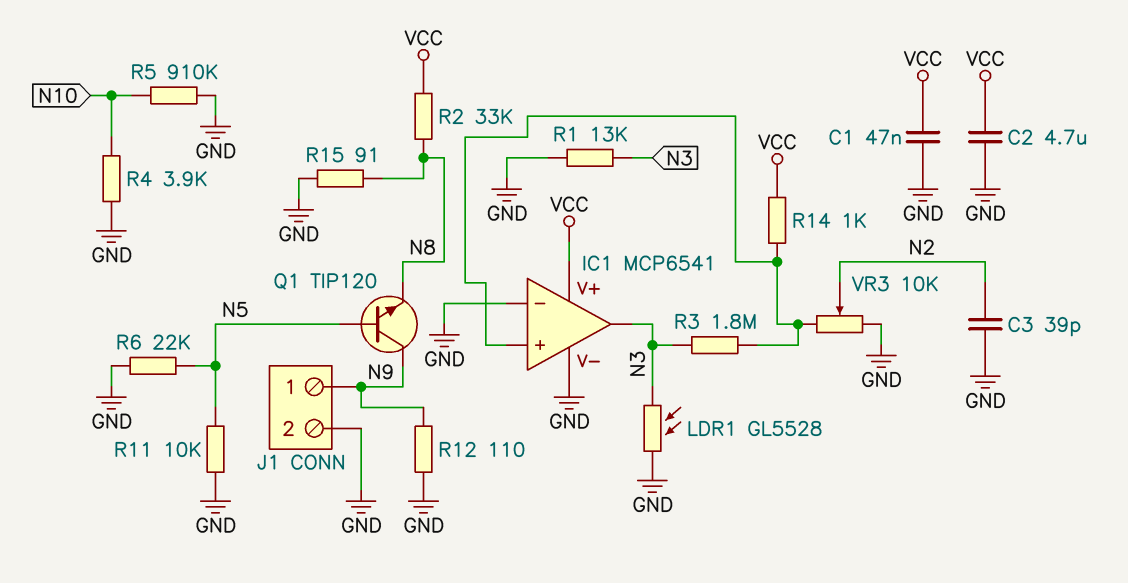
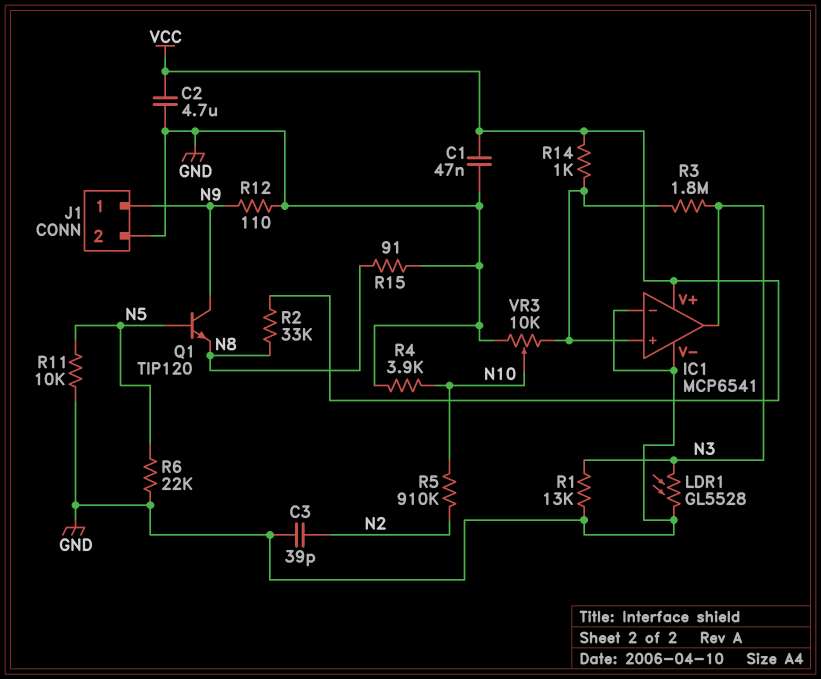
R5: 910k (GND, N10) -> 910k (N2, N10)
VR3: 10k (GND, IC1/in+, wiper N2) -> 10k (GND, IC1/in+, wiper N10)

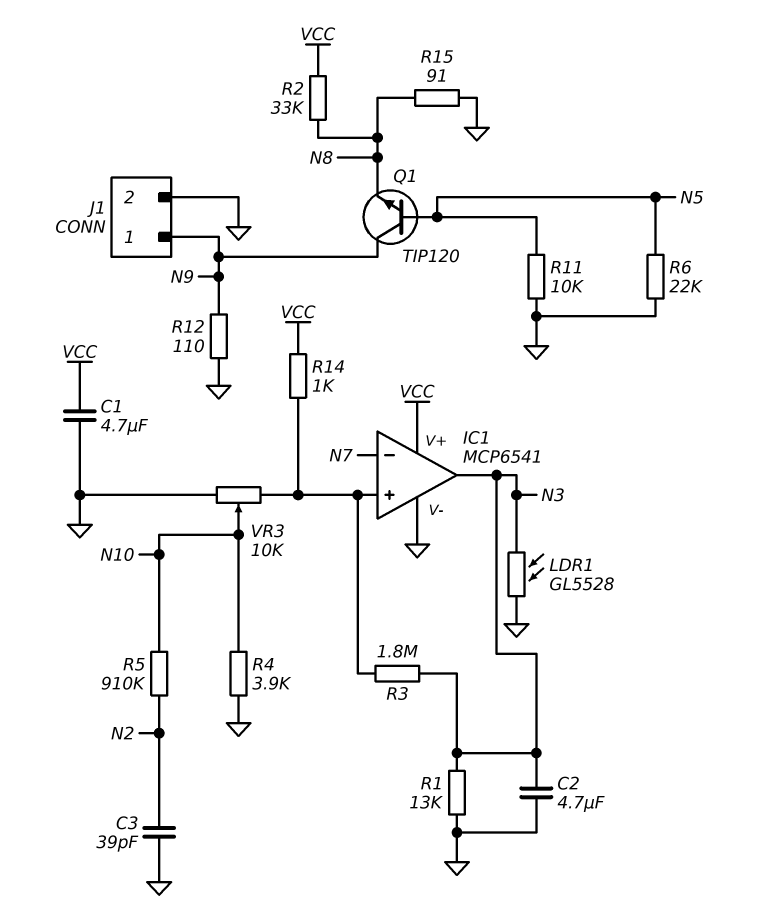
C1: 47nF (GND, VCC) -> 4.7uF (GND, VCC)
C2: 4.7uF (GND, VCC) -> 4.7uF (GND, N3)
IC1 pin in-: GND -> N7

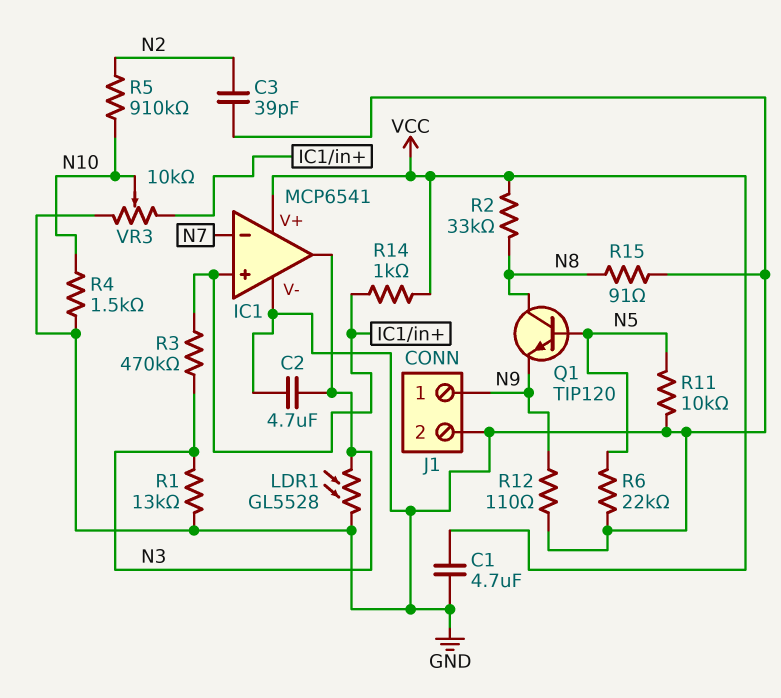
Q1: NPN TIP120 (B N5, C N9, E N8) -> NPN TIP120 (B N5, C N8, E N9)
R3: 1.8M (IC1/in+, N3) -> 470k (IC1/in+, N3)
R4: 3.9k (GND, N10) -> 1.5k (GND, N10)

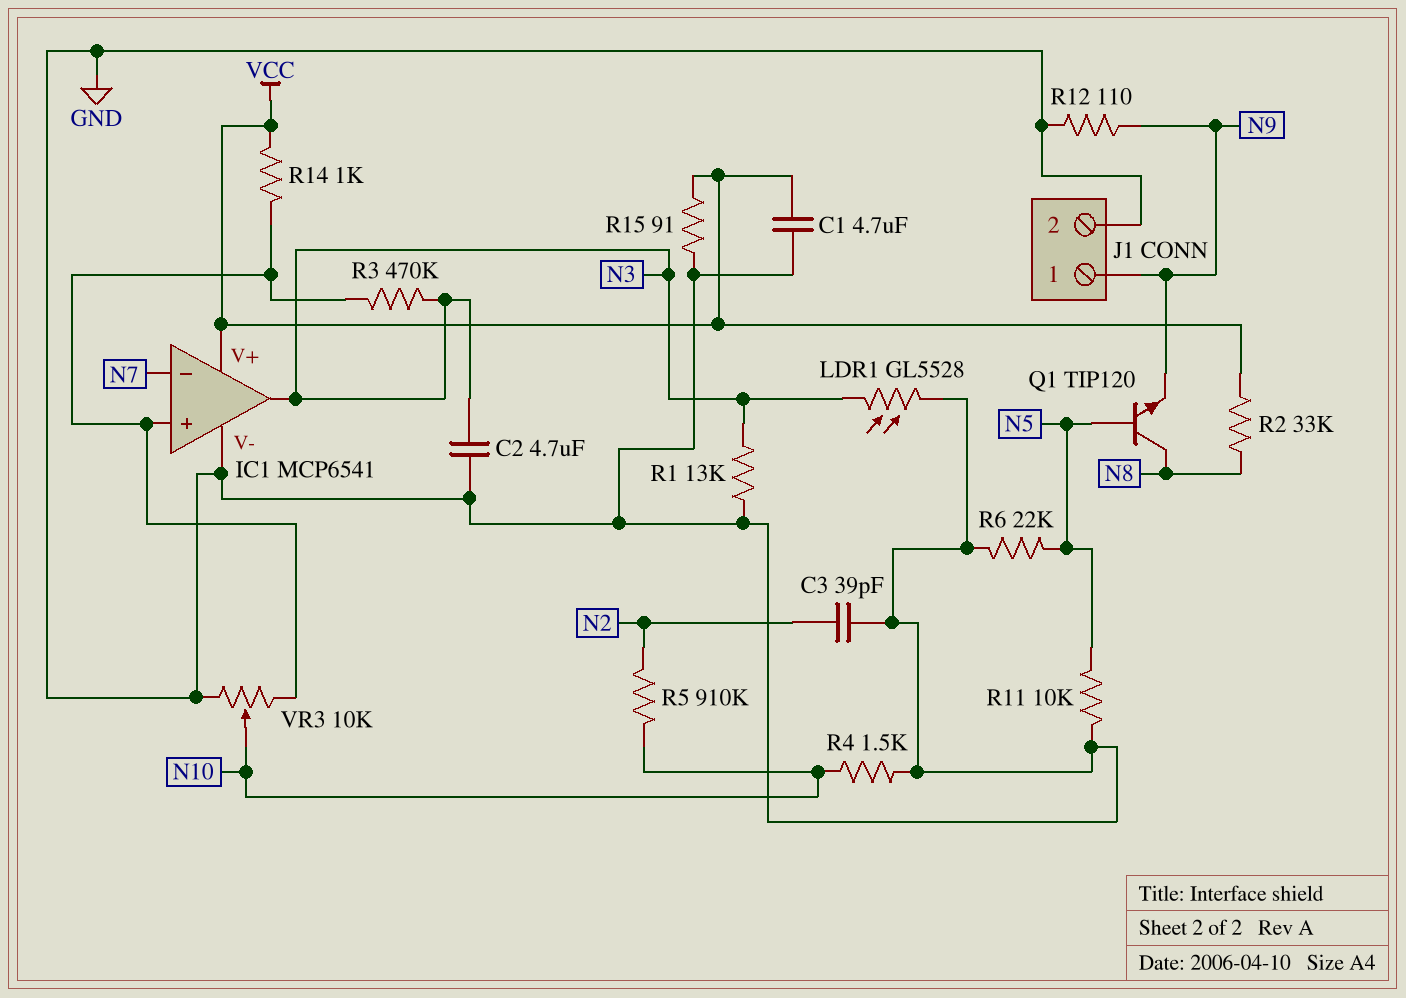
R15: 91 (GND, N8) -> 91 (GND, VCC)

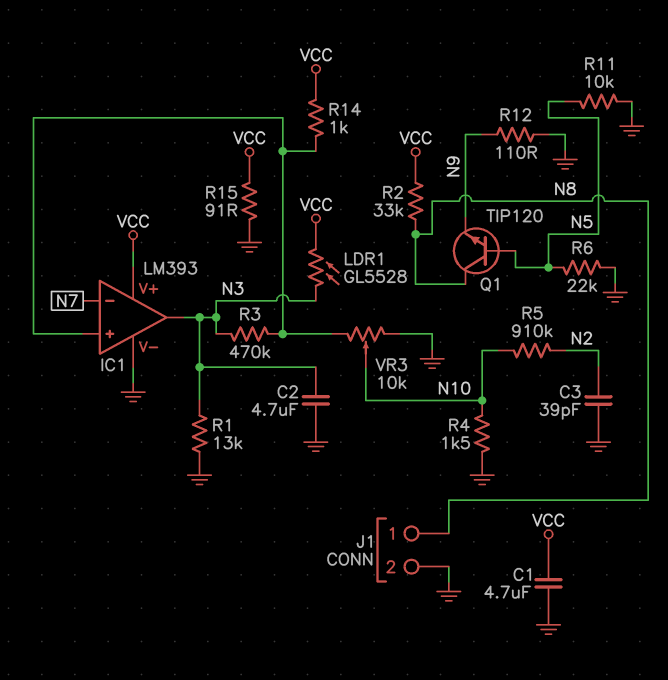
IC1: MCP6541 -> LM393
J1 pin 1: N9 -> N8
LDR1: GL5528 (GND, N3) -> GL5528 (N3, VCC)

